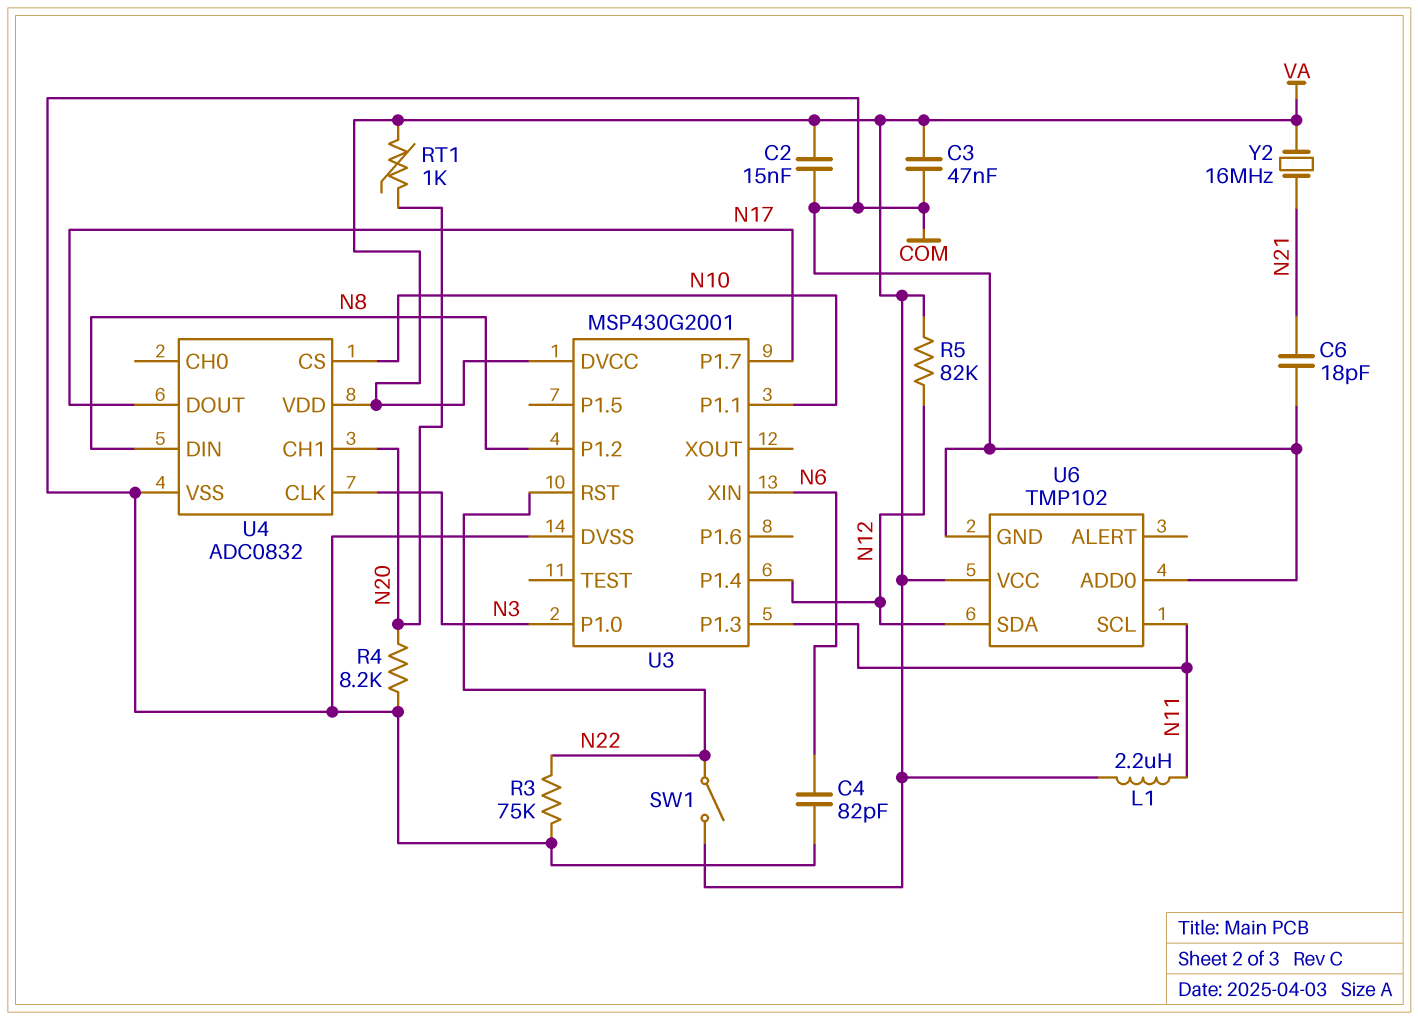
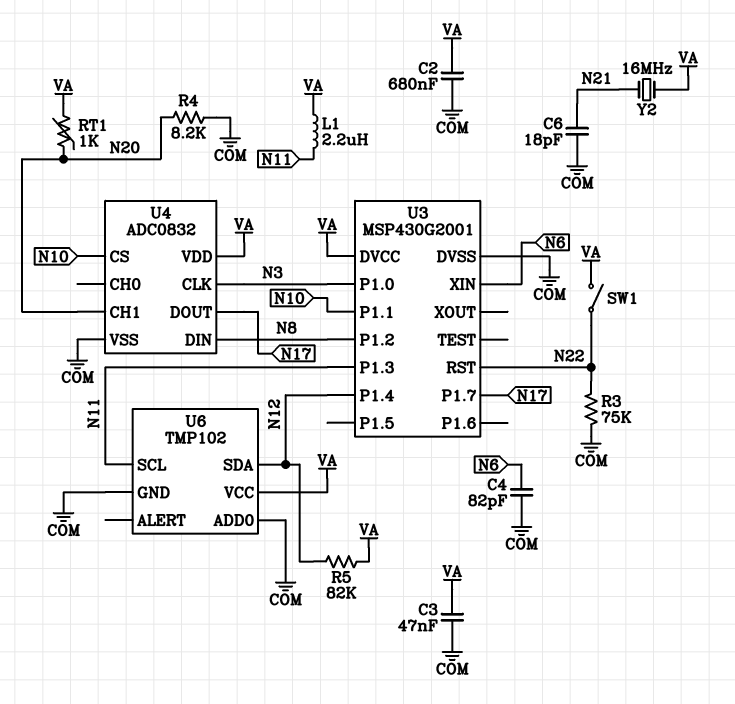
C2: 15nF (COM, VA) -> 680nF (COM, VA)

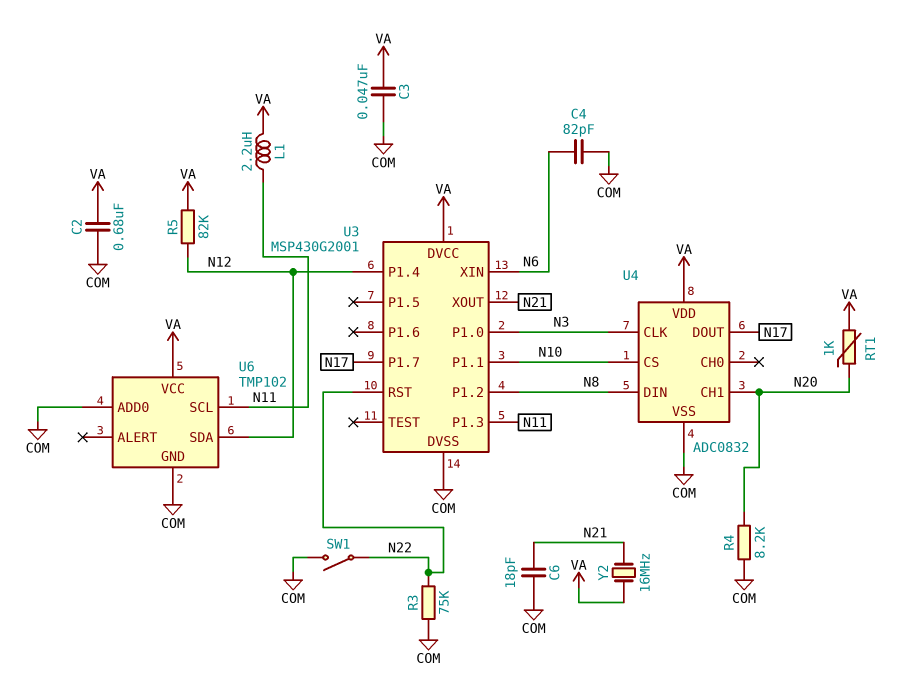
SW1: switch (N22, VA) -> switch (COM, N22)
U3 pin XOUT: none -> N21

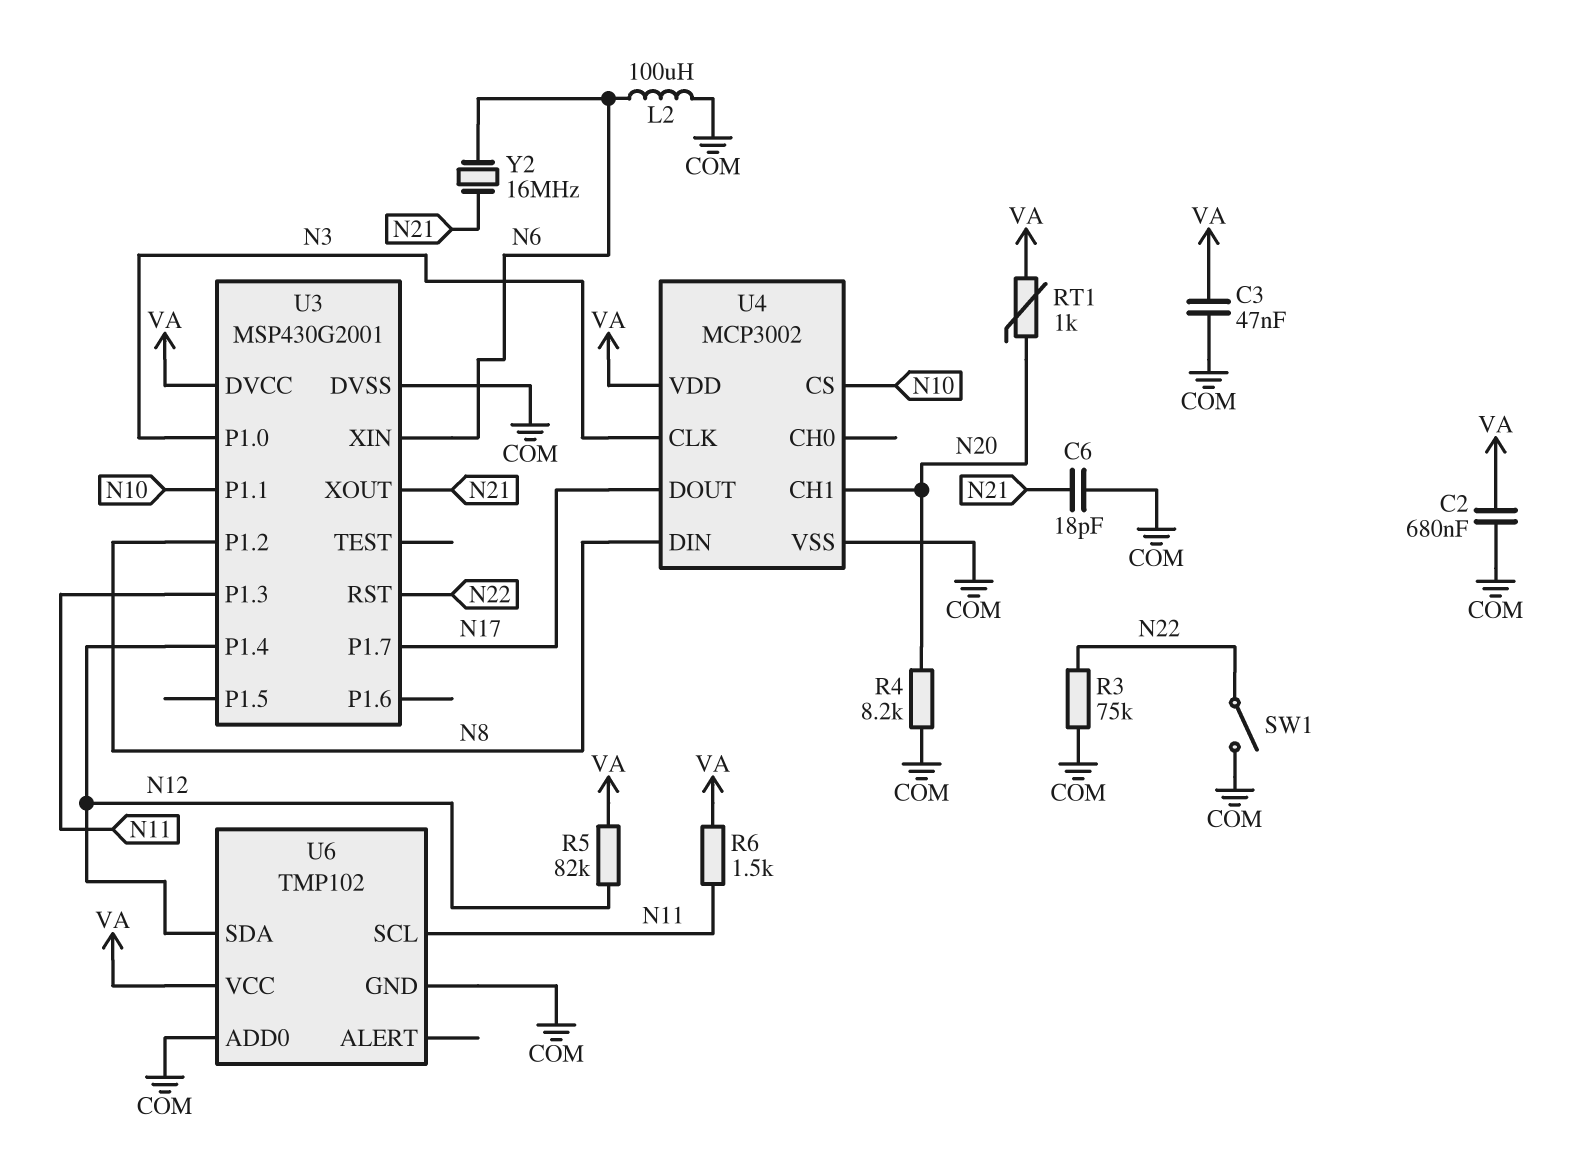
C4: 82pF (COM, N6) -> none
L1: 2.2uH (N11, VA) -> none
L2: none -> 100uH (COM, N6)
R6: none -> 1.5k (N11, VA)
U4: ADC0832 -> MCP3002
Y2: 16MHz (N21, VA) -> 16MHz (N6, N21)

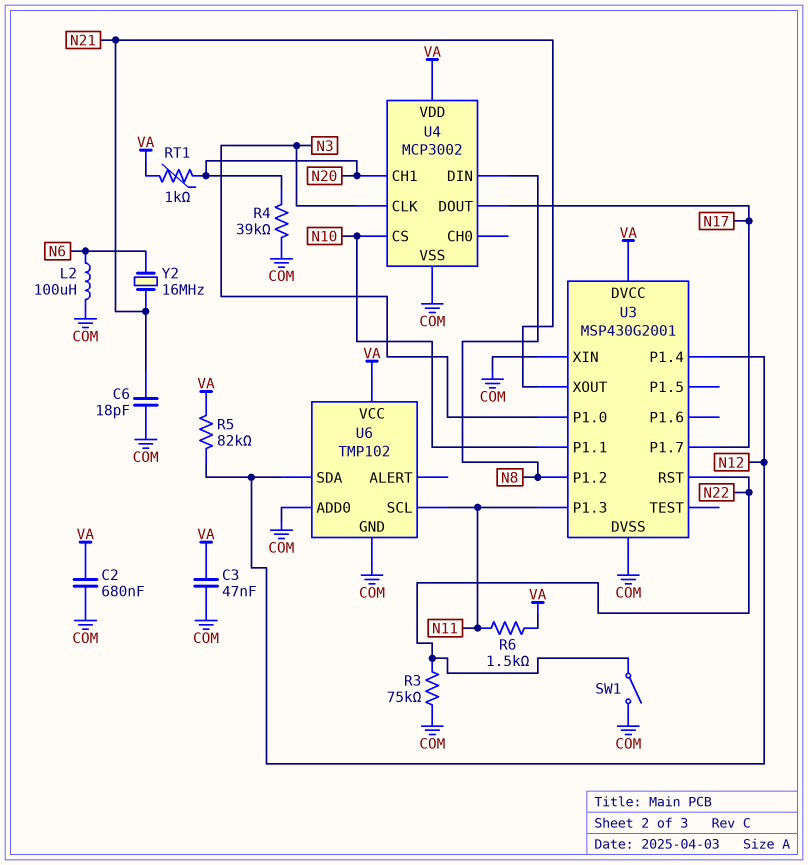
R4: 8.2k (COM, N20) -> 39k (COM, N20)
U3 pin XIN: N6 -> COM

